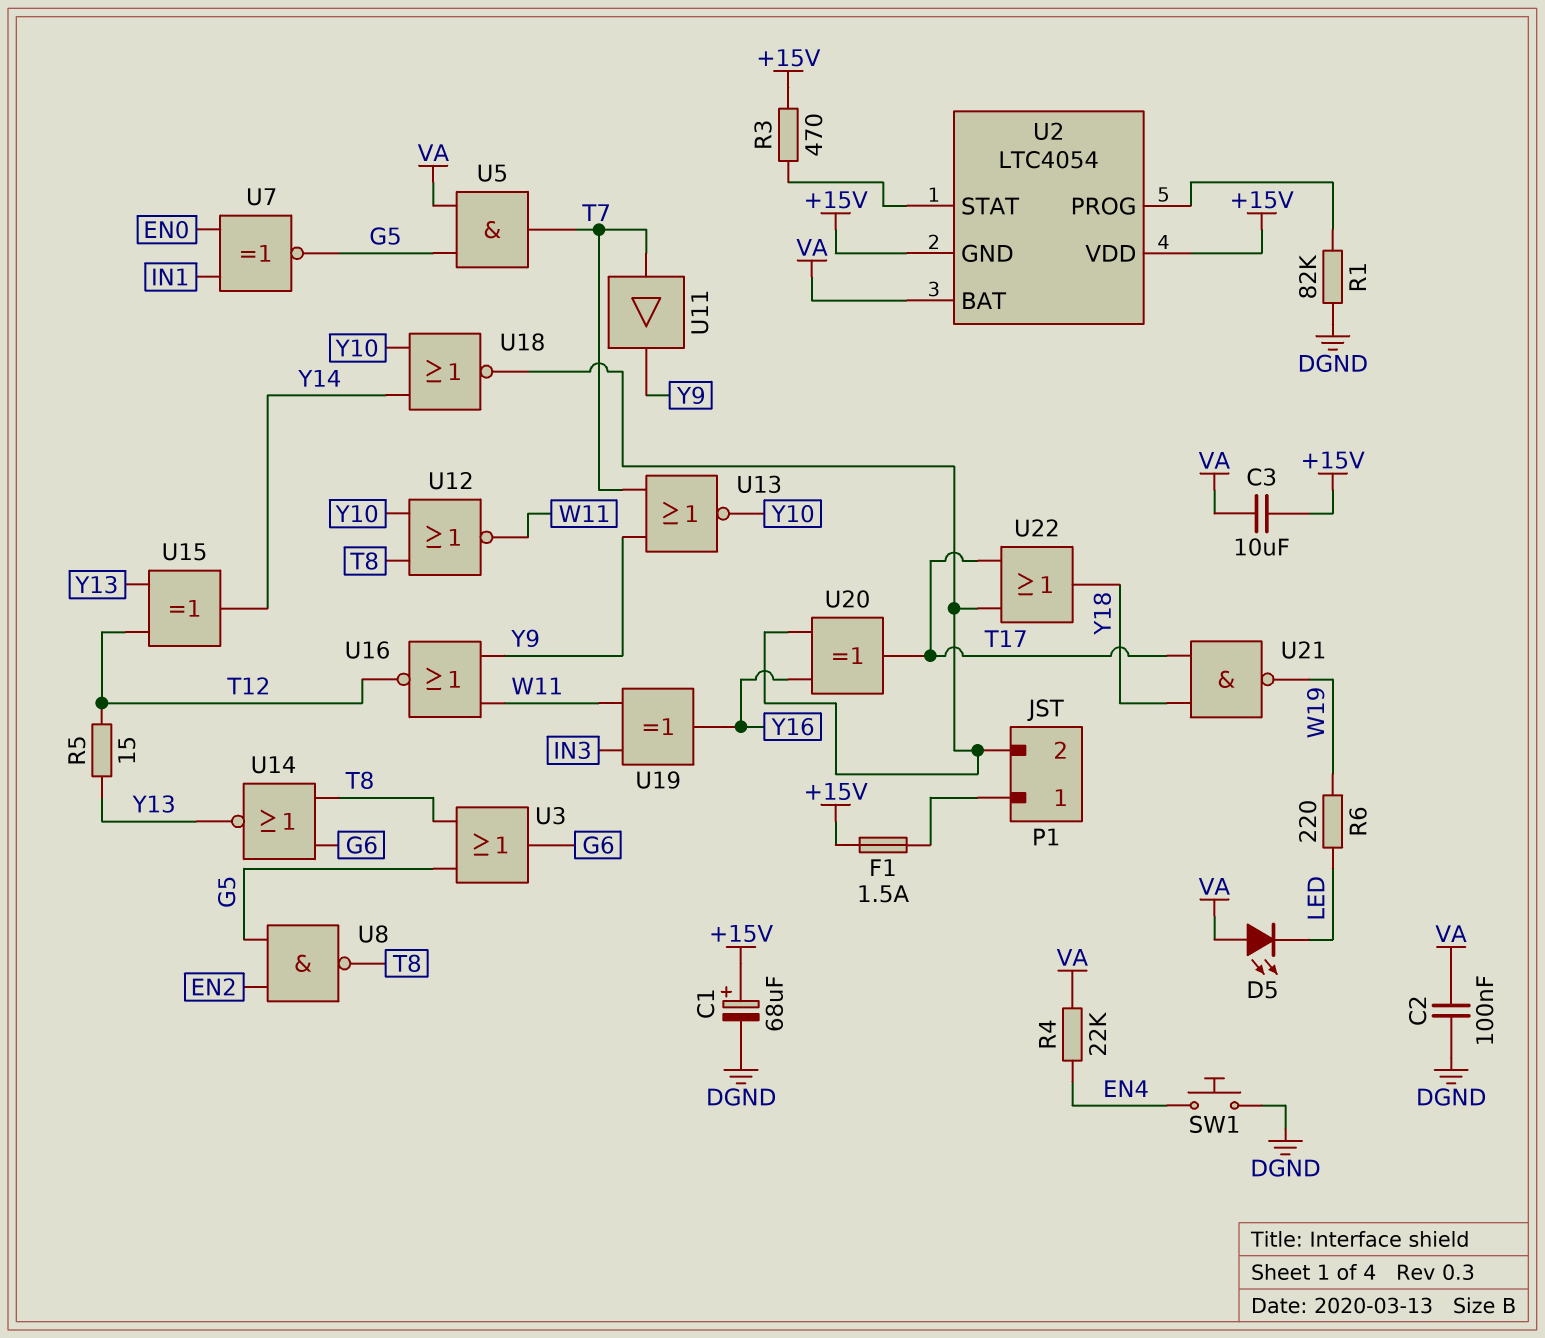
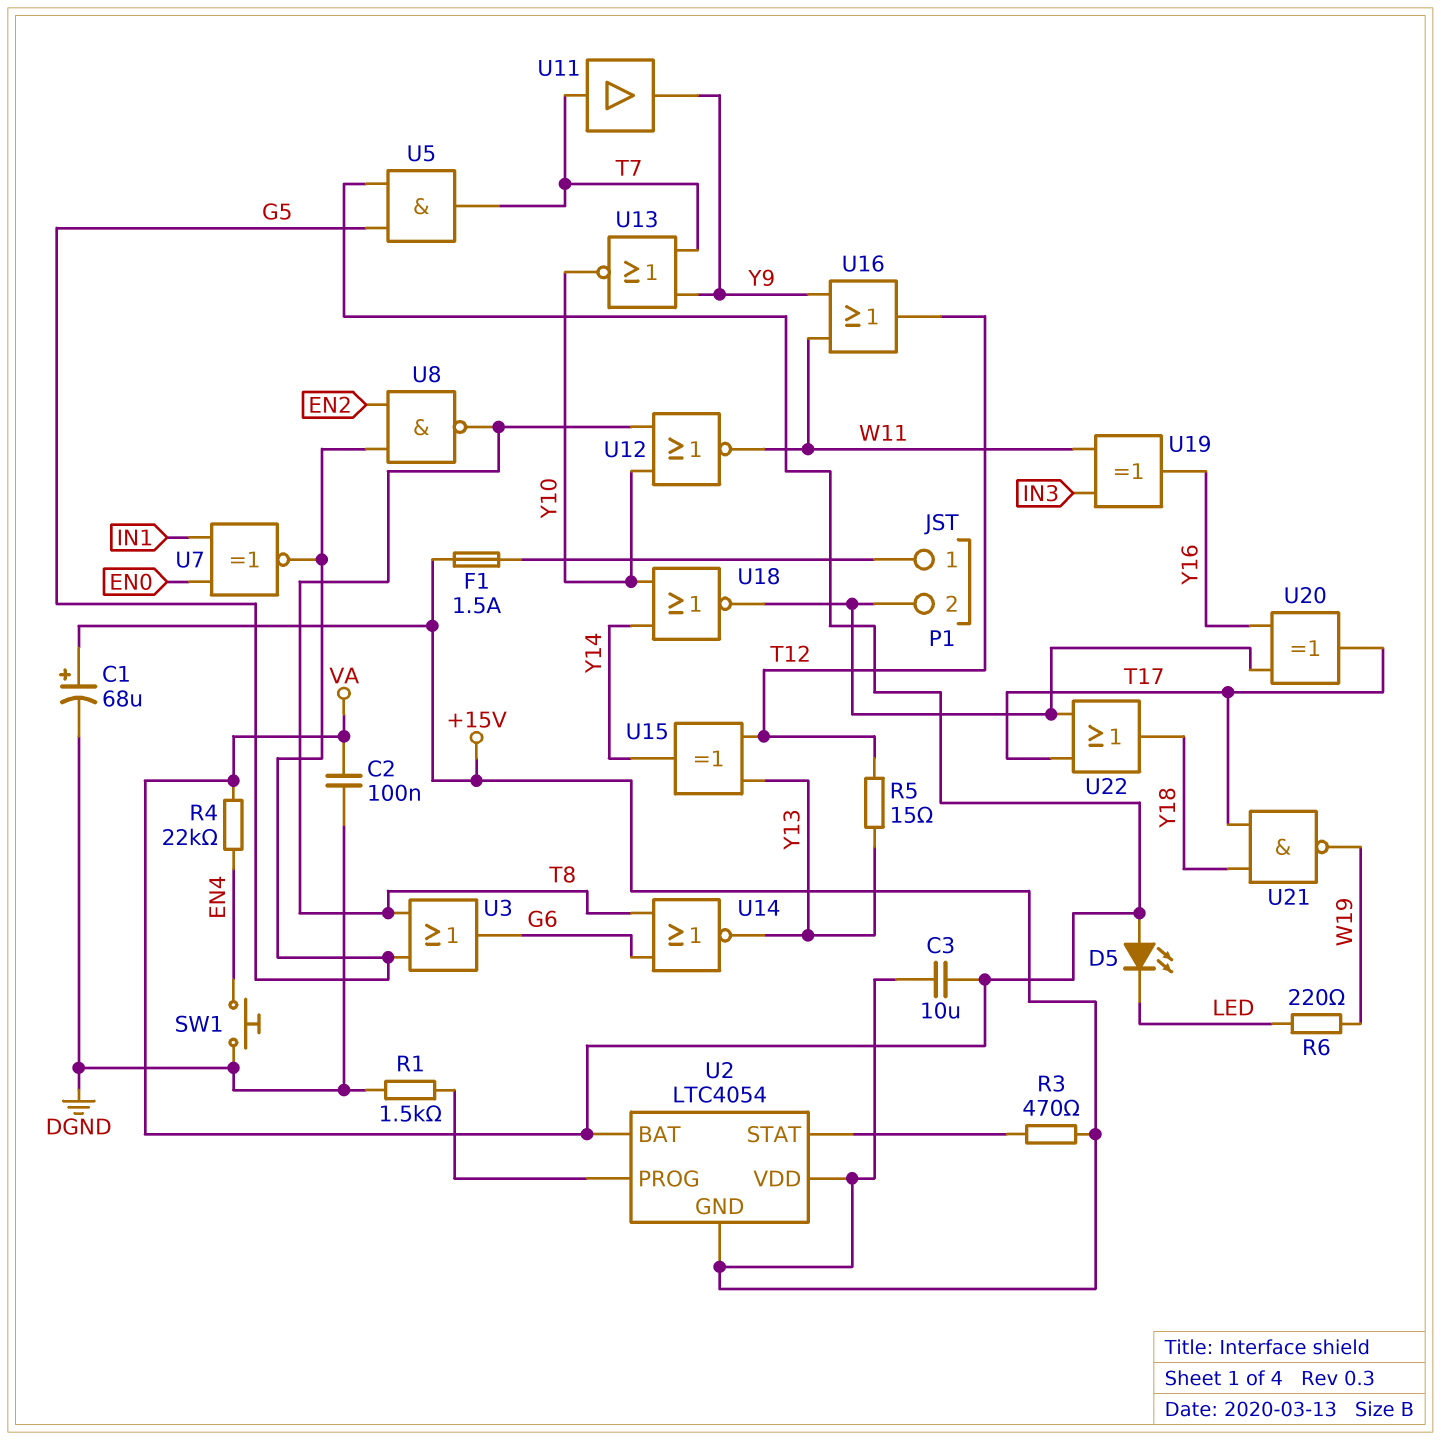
R1: 82k (DGND, U2/PROG) -> 1.5k (DGND, U2/PROG)
U16: NOR (in W11, in Y9, out T12) -> OR (in W11, in Y9, out T12)

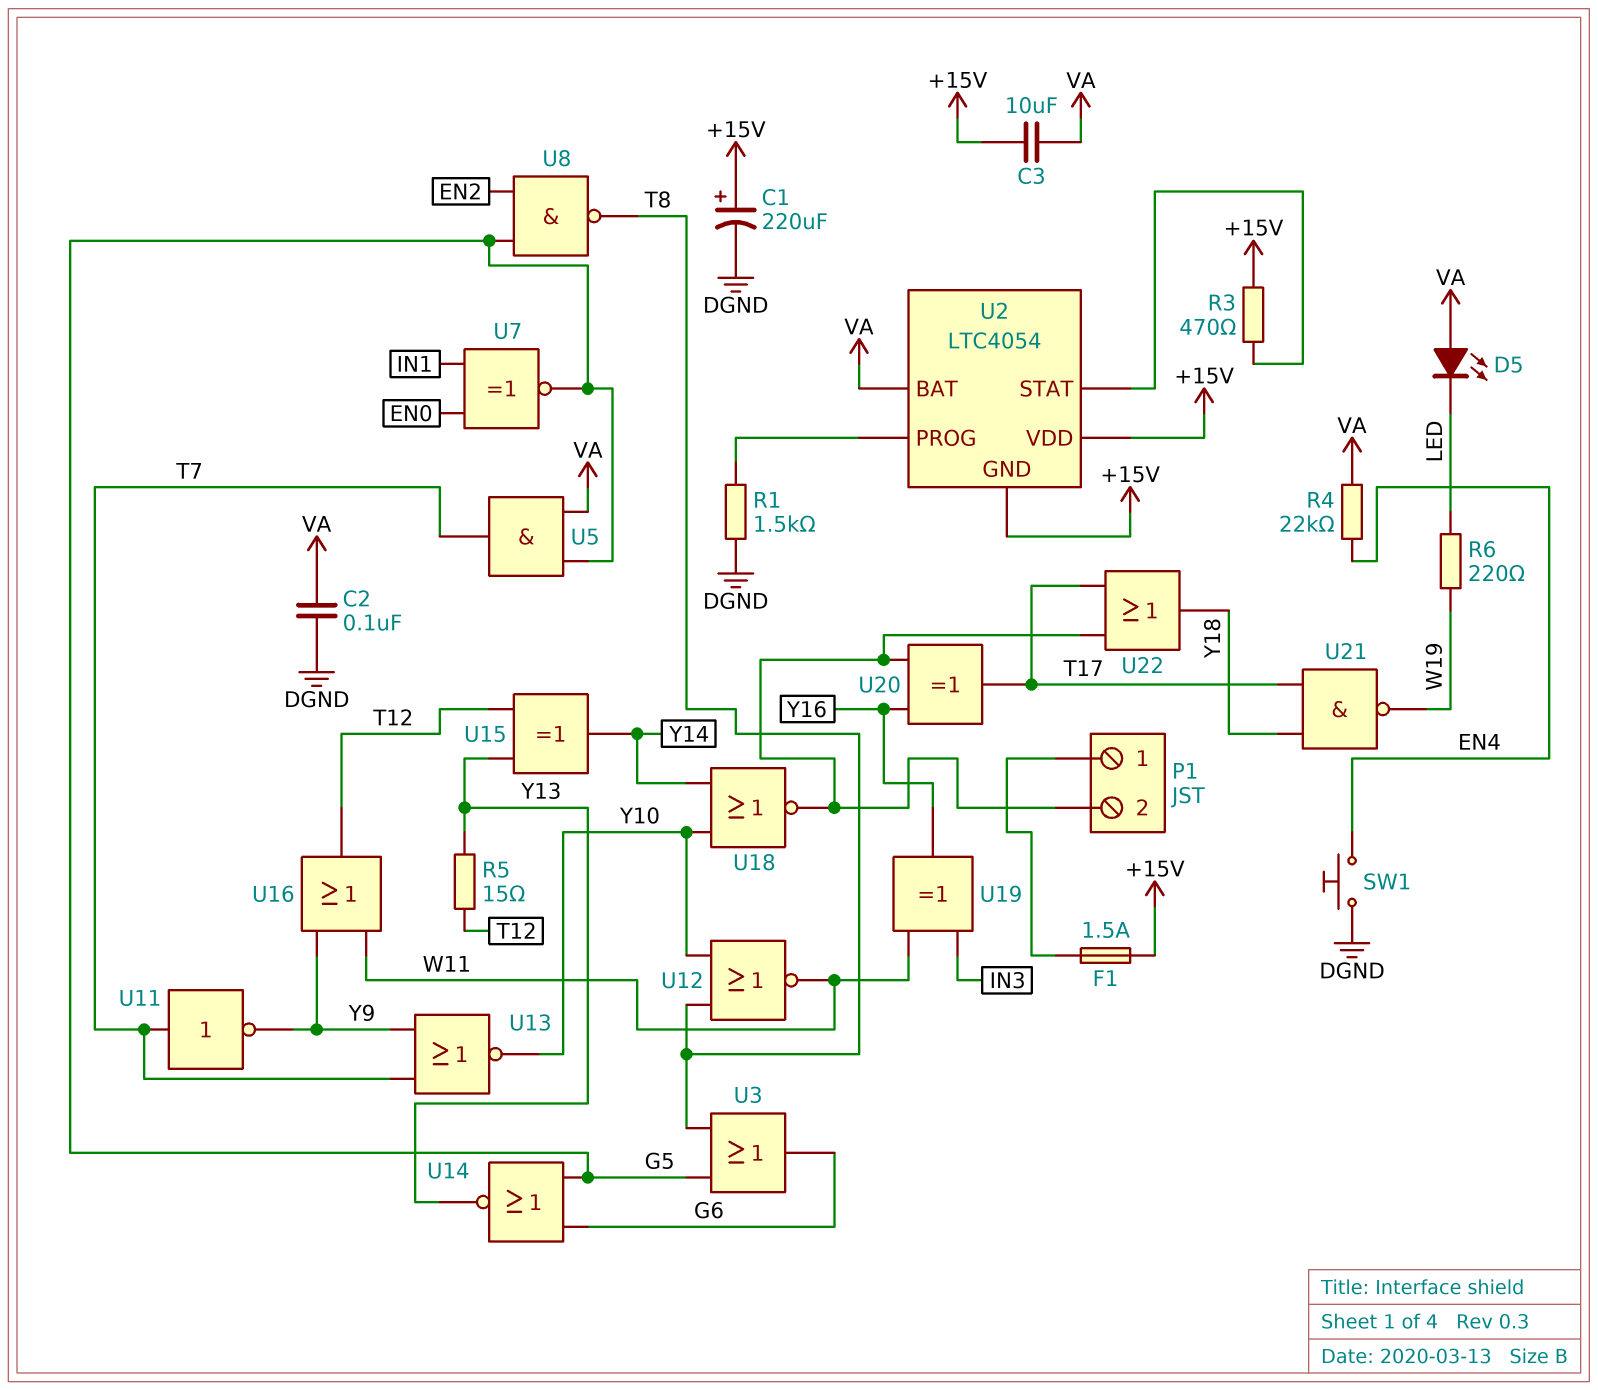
C1: 68uF (plus +15V, minus DGND) -> 220uF (plus +15V, minus DGND)
U11: buffer (in T7, out Y9) -> NOT (in T7, out Y9)
U14: NOR (in G6, in T8, out Y13) -> NOR (in G5, in G6, out Y13)

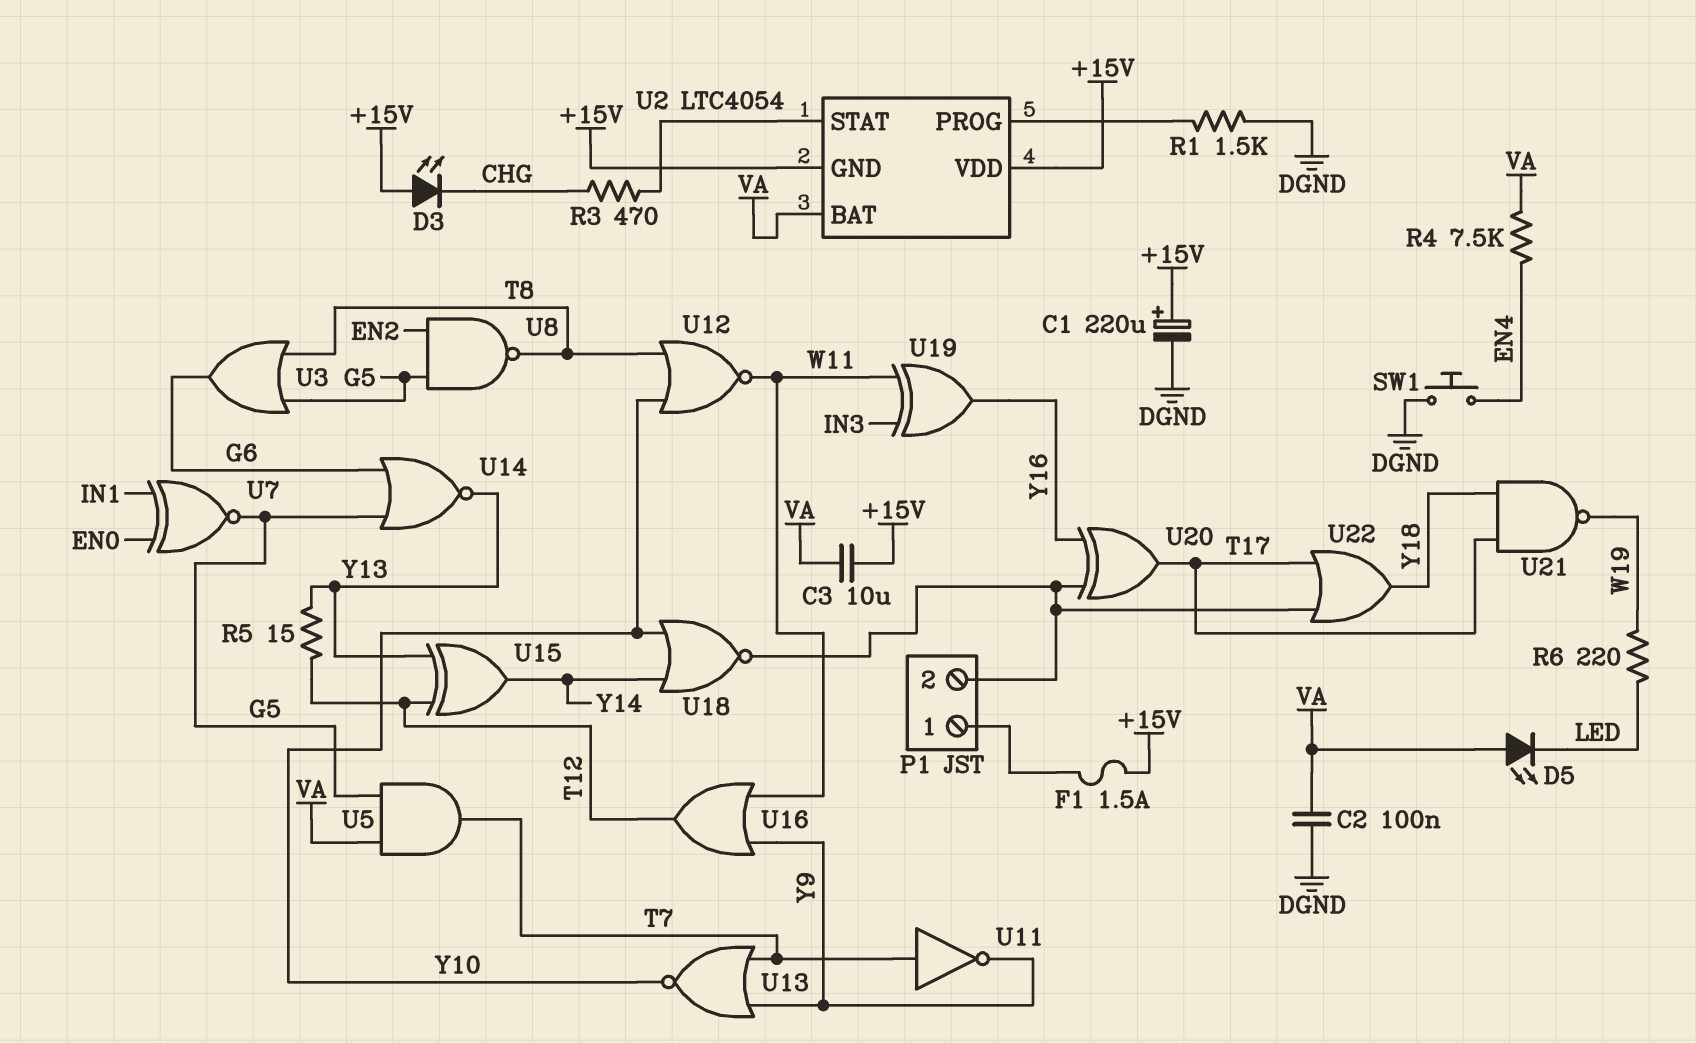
D3: none -> LED (A +15V, K CHG)
R3: 470 (+15V, U2/STAT) -> 470 (CHG, U2/STAT)
R4: 22k (EN4, VA) -> 7.5k (EN4, VA)

